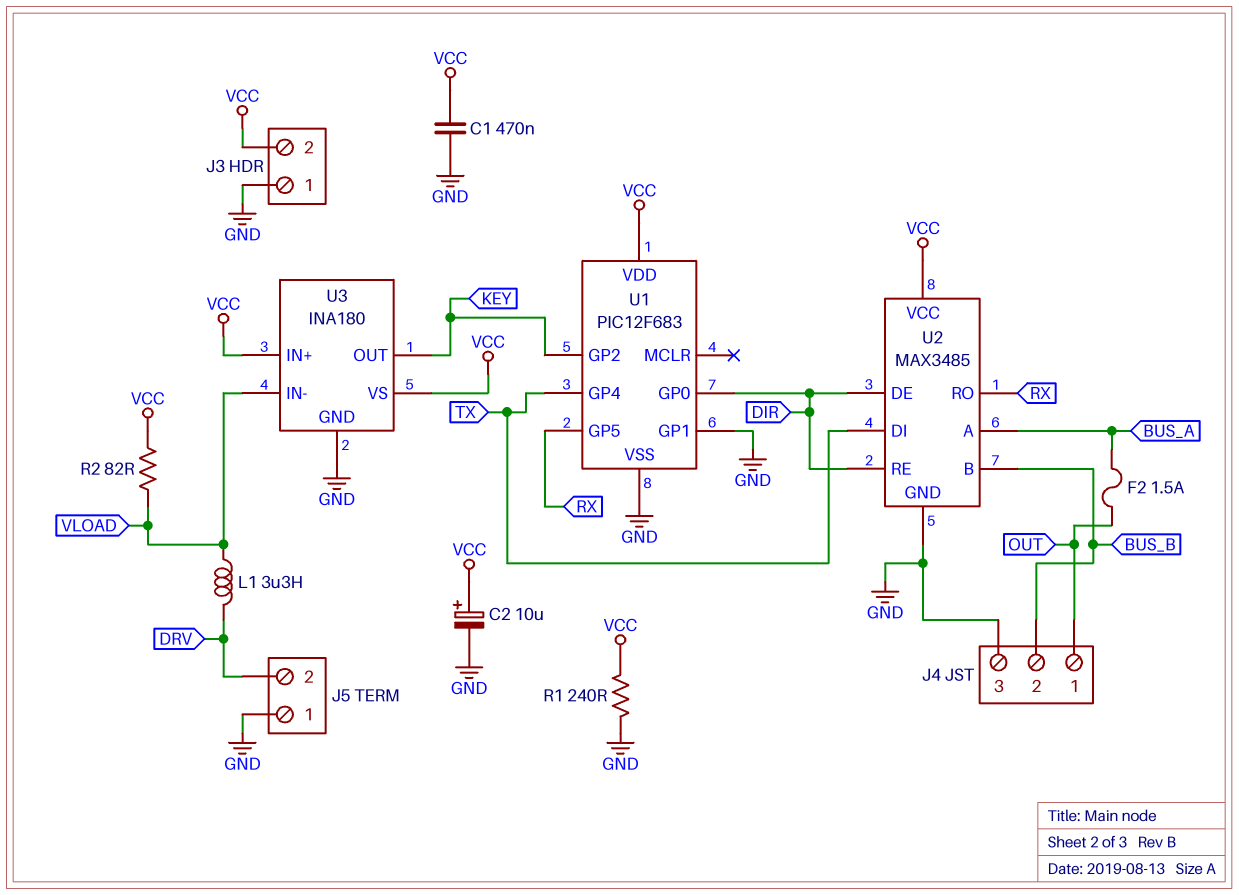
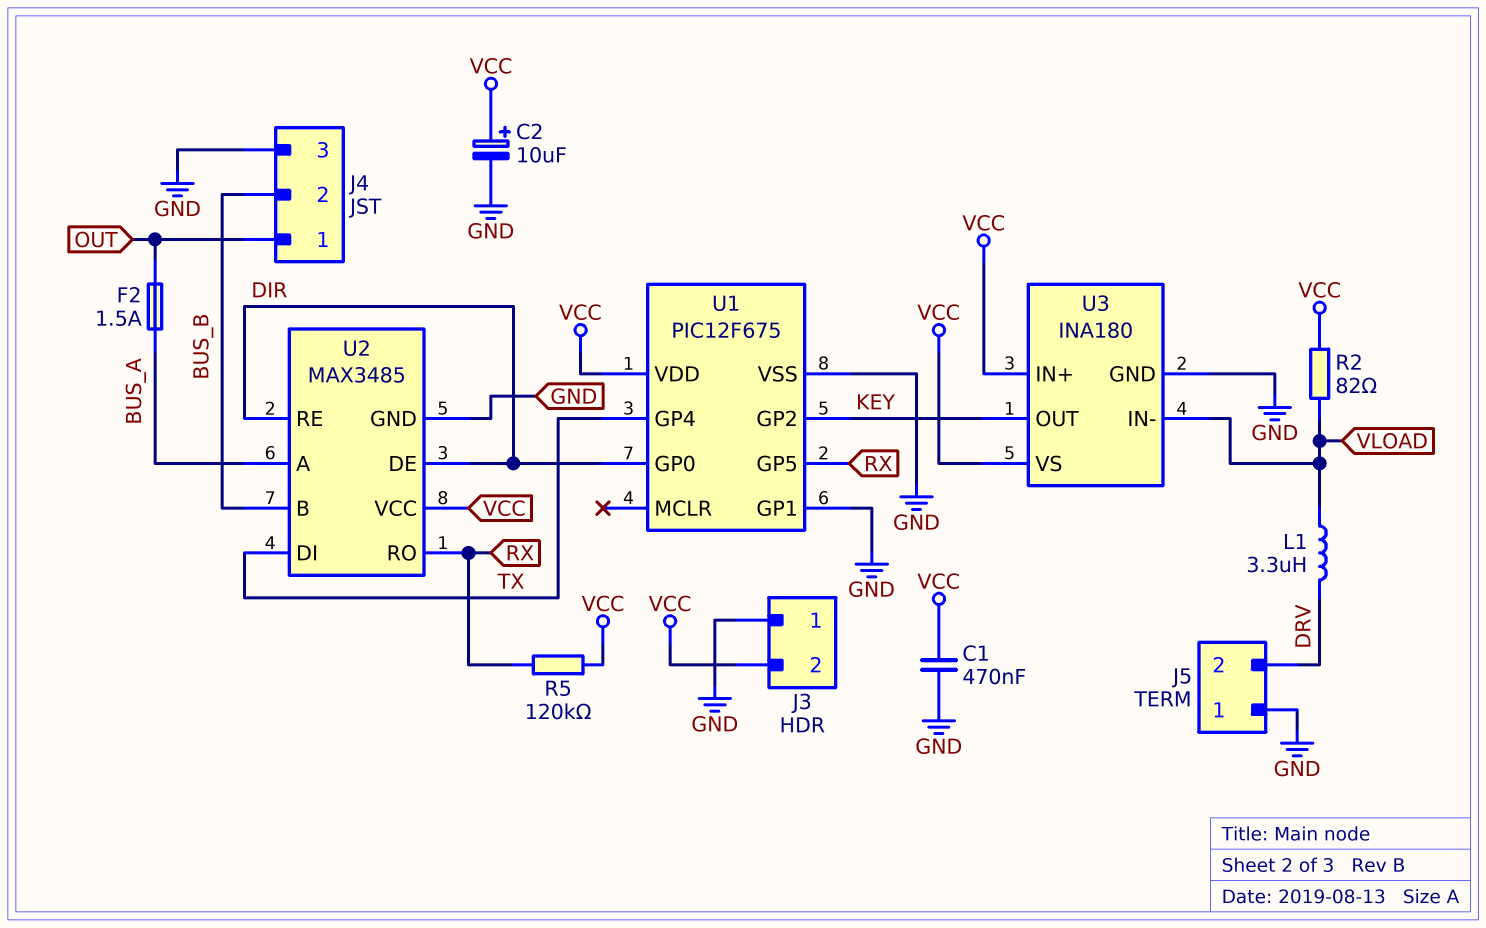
R1: 240 (GND, VCC) -> none
R5: none -> 120k (RX, VCC)
U1: PIC12F683 -> PIC12F675

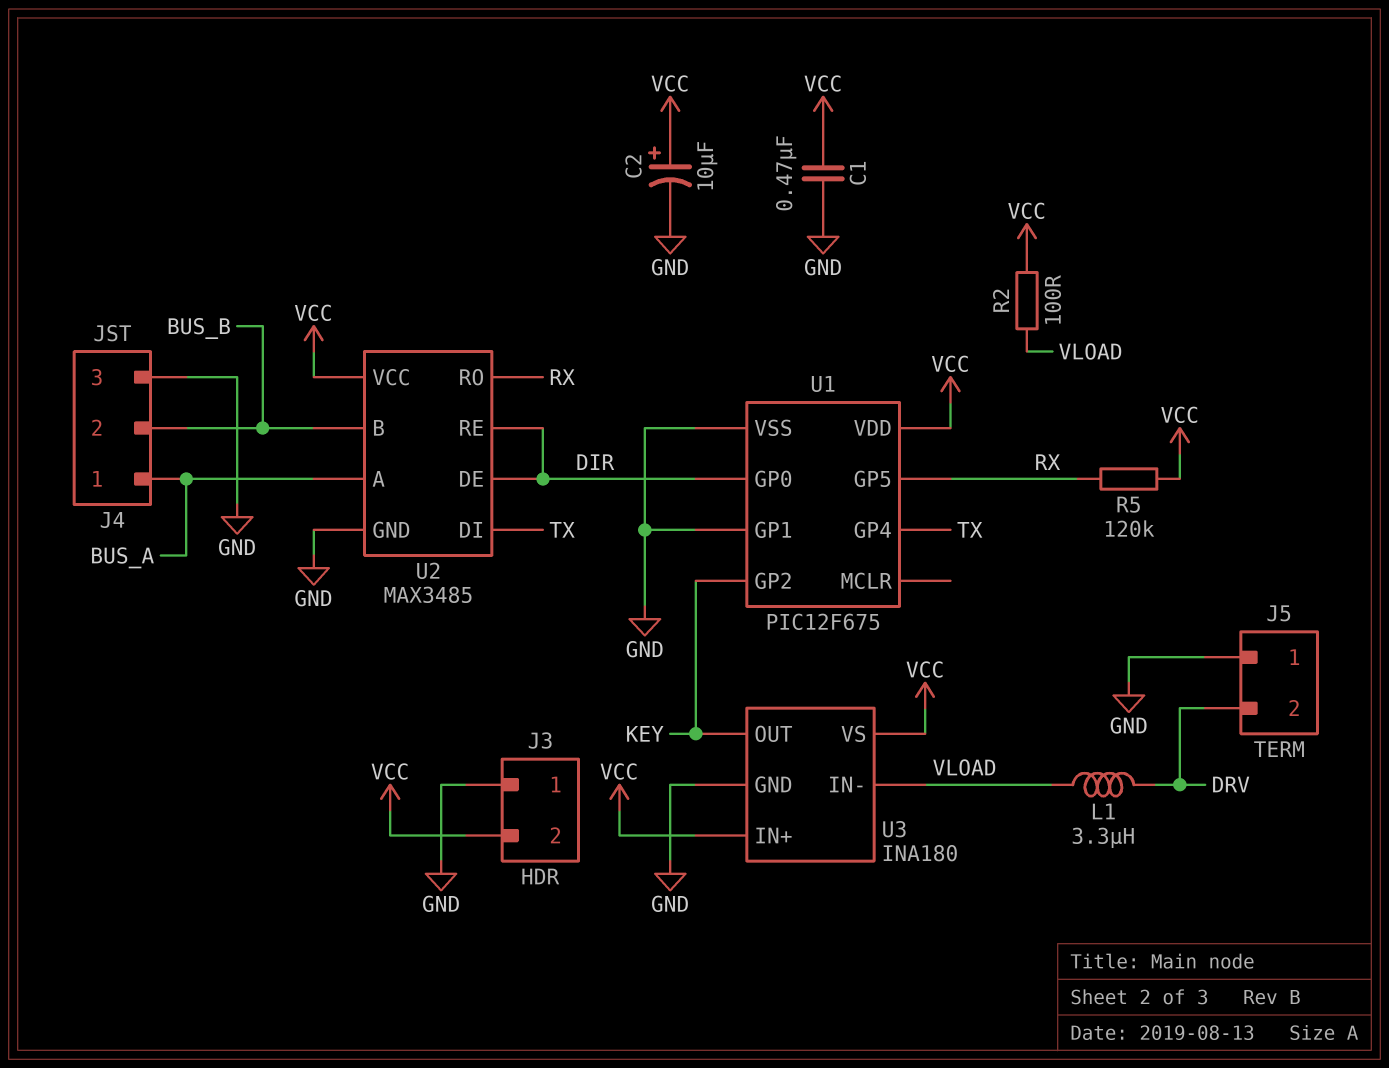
F2: 1.5A (BUS_A, OUT) -> none
J4 pin 1: OUT -> BUS_A
R2: 82 (VCC, VLOAD) -> 100 (VCC, VLOAD)

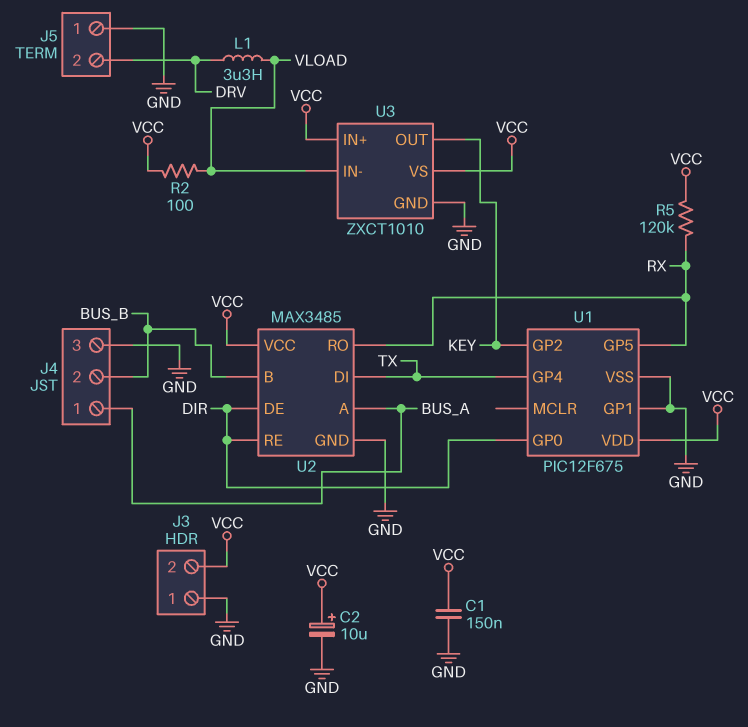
C1: 470nF (GND, VCC) -> 150nF (GND, VCC)
U3: INA180 -> ZXCT1010

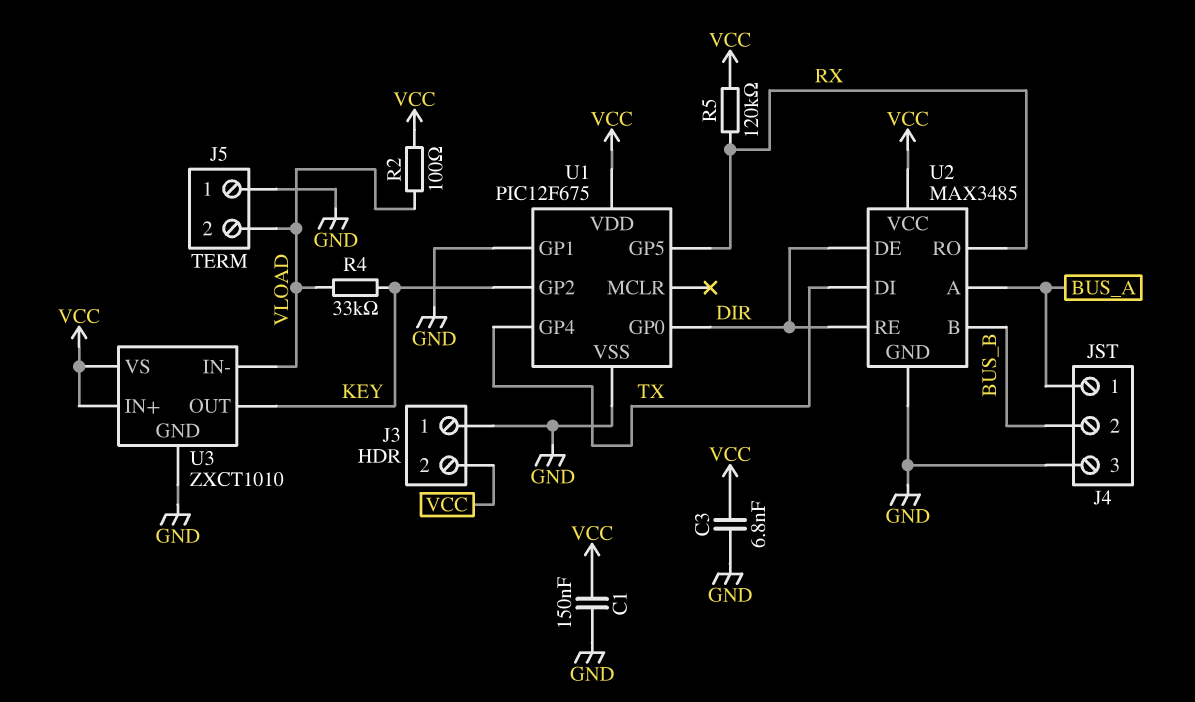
C2: 10uF (plus VCC, minus GND) -> none
C3: none -> 6.8nF (GND, VCC)
J5 pin 2: DRV -> VLOAD
L1: 3.3uH (DRV, VLOAD) -> none
R4: none -> 33k (KEY, VLOAD)

